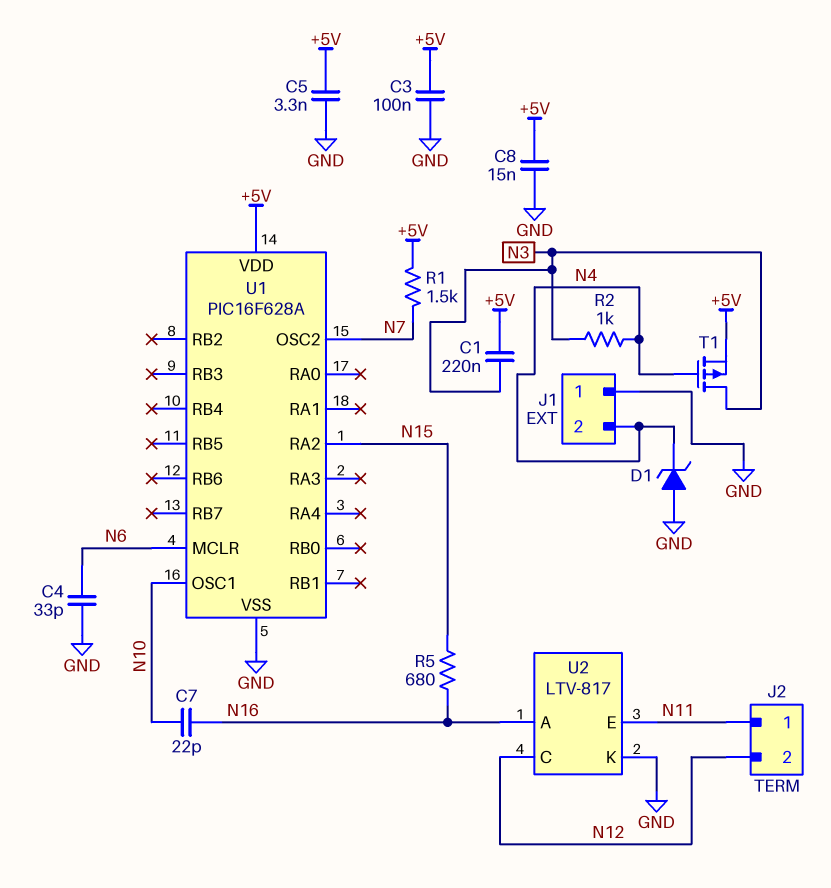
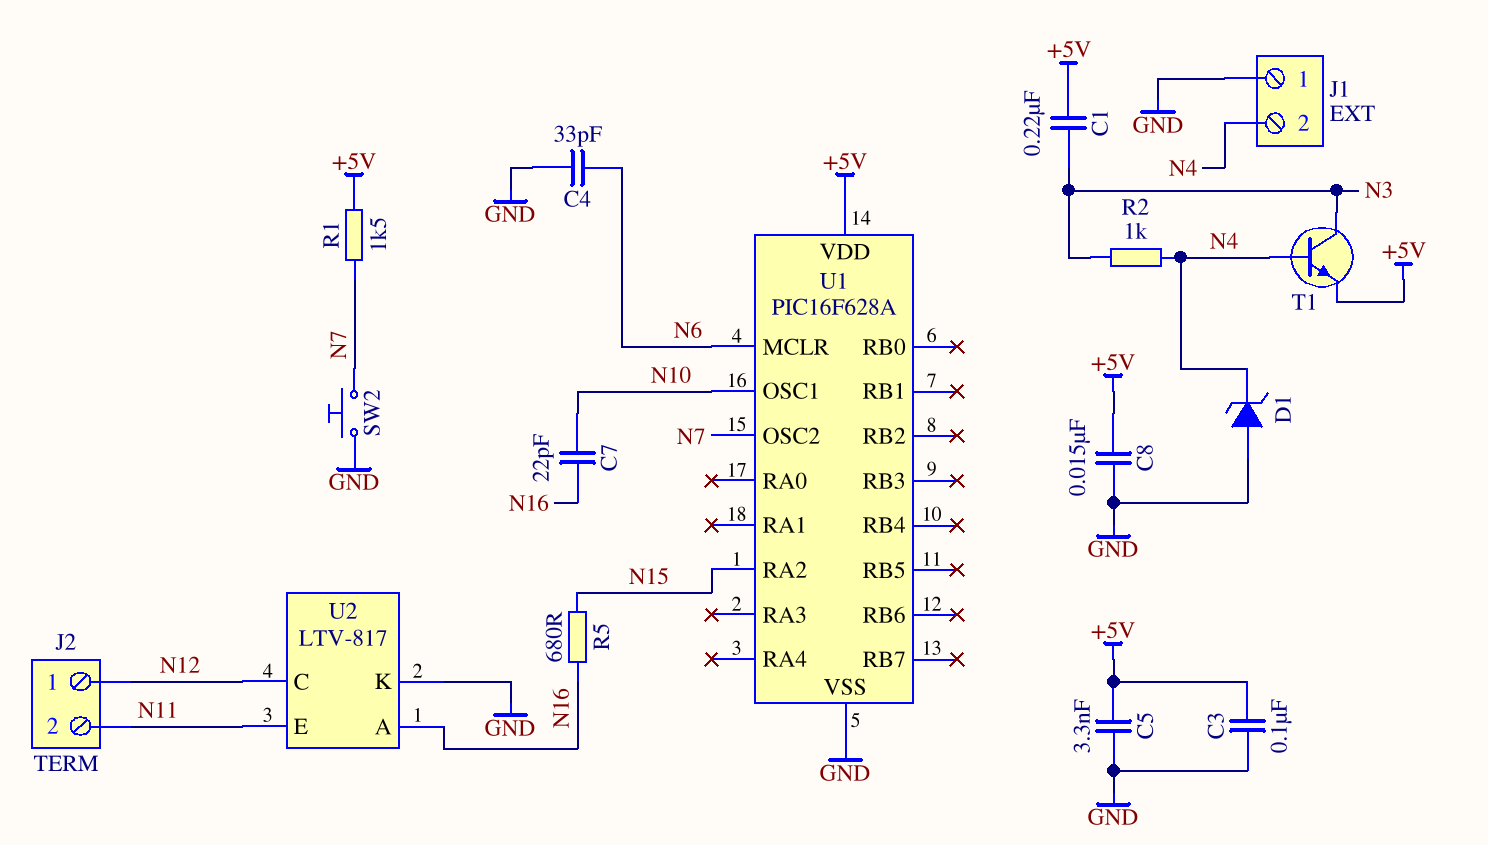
J2 pin 1: N11 -> N12
J2 pin 2: N12 -> N11
SW2: none -> button (GND, N7)
T1: PMOS (G N4, D N3, S +5V) -> NPN (B N4, C N3, E +5V)

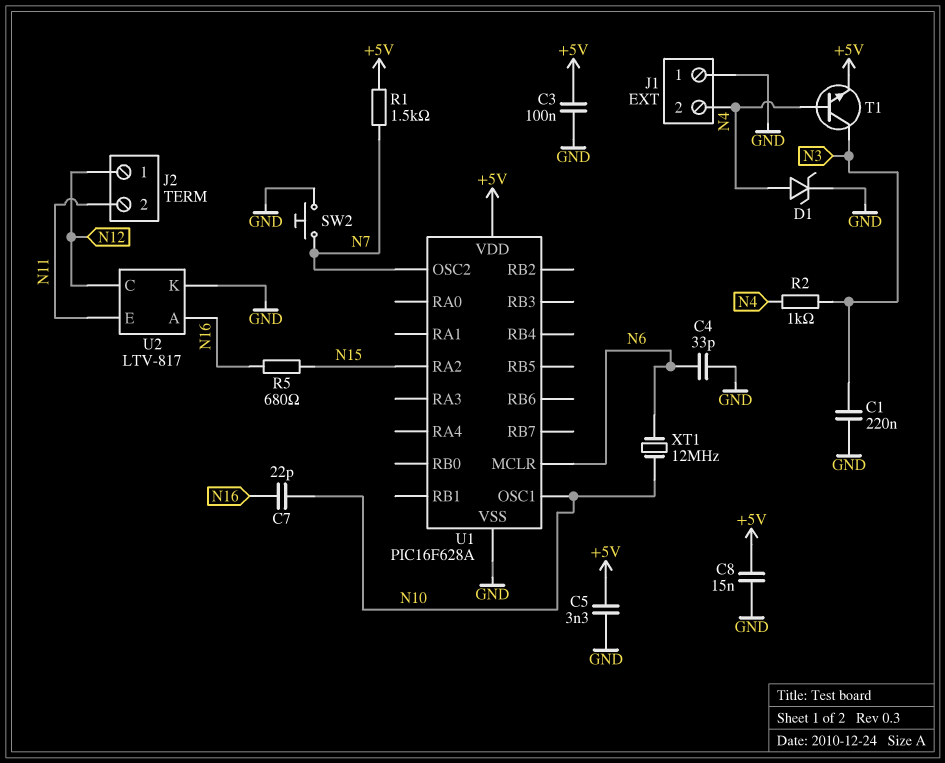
C1: 220nF (+5V, N3) -> 220nF (GND, N3)
D1: zener (A GND, K N4) -> zener (A N4, K GND)
XT1: none -> 12MHz (N6, N10)

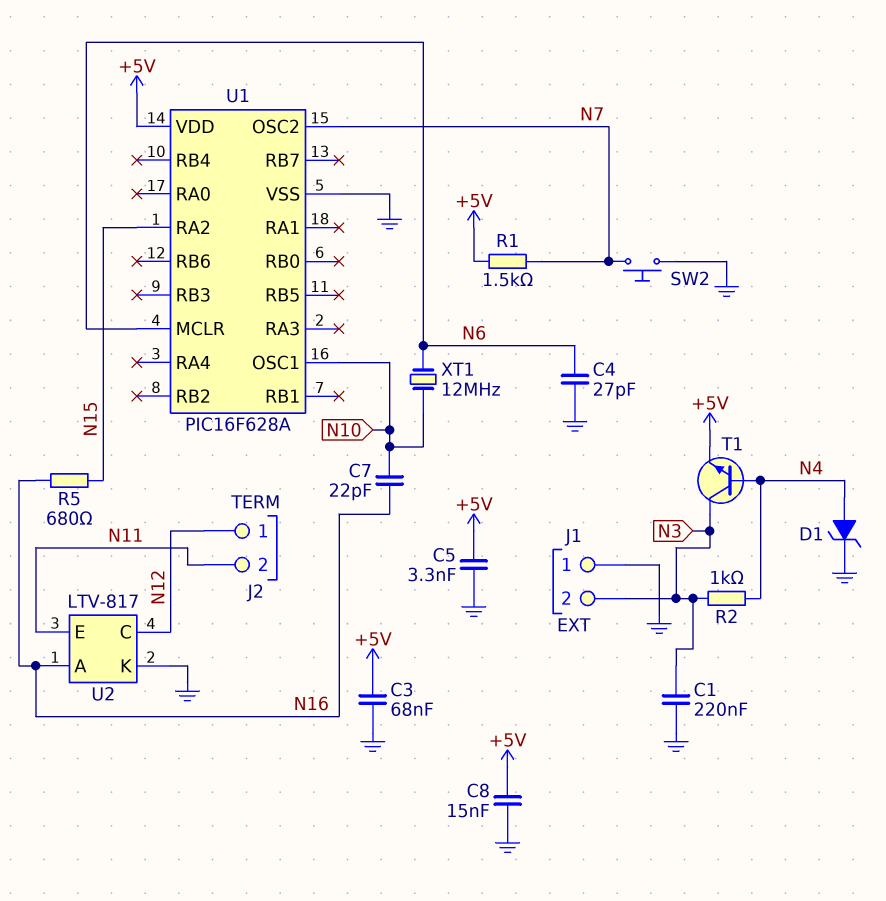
C3: 100nF (+5V, GND) -> 68nF (+5V, GND)
C4: 33pF (GND, N6) -> 27pF (GND, N6)
J1 pin 2: N4 -> N3

